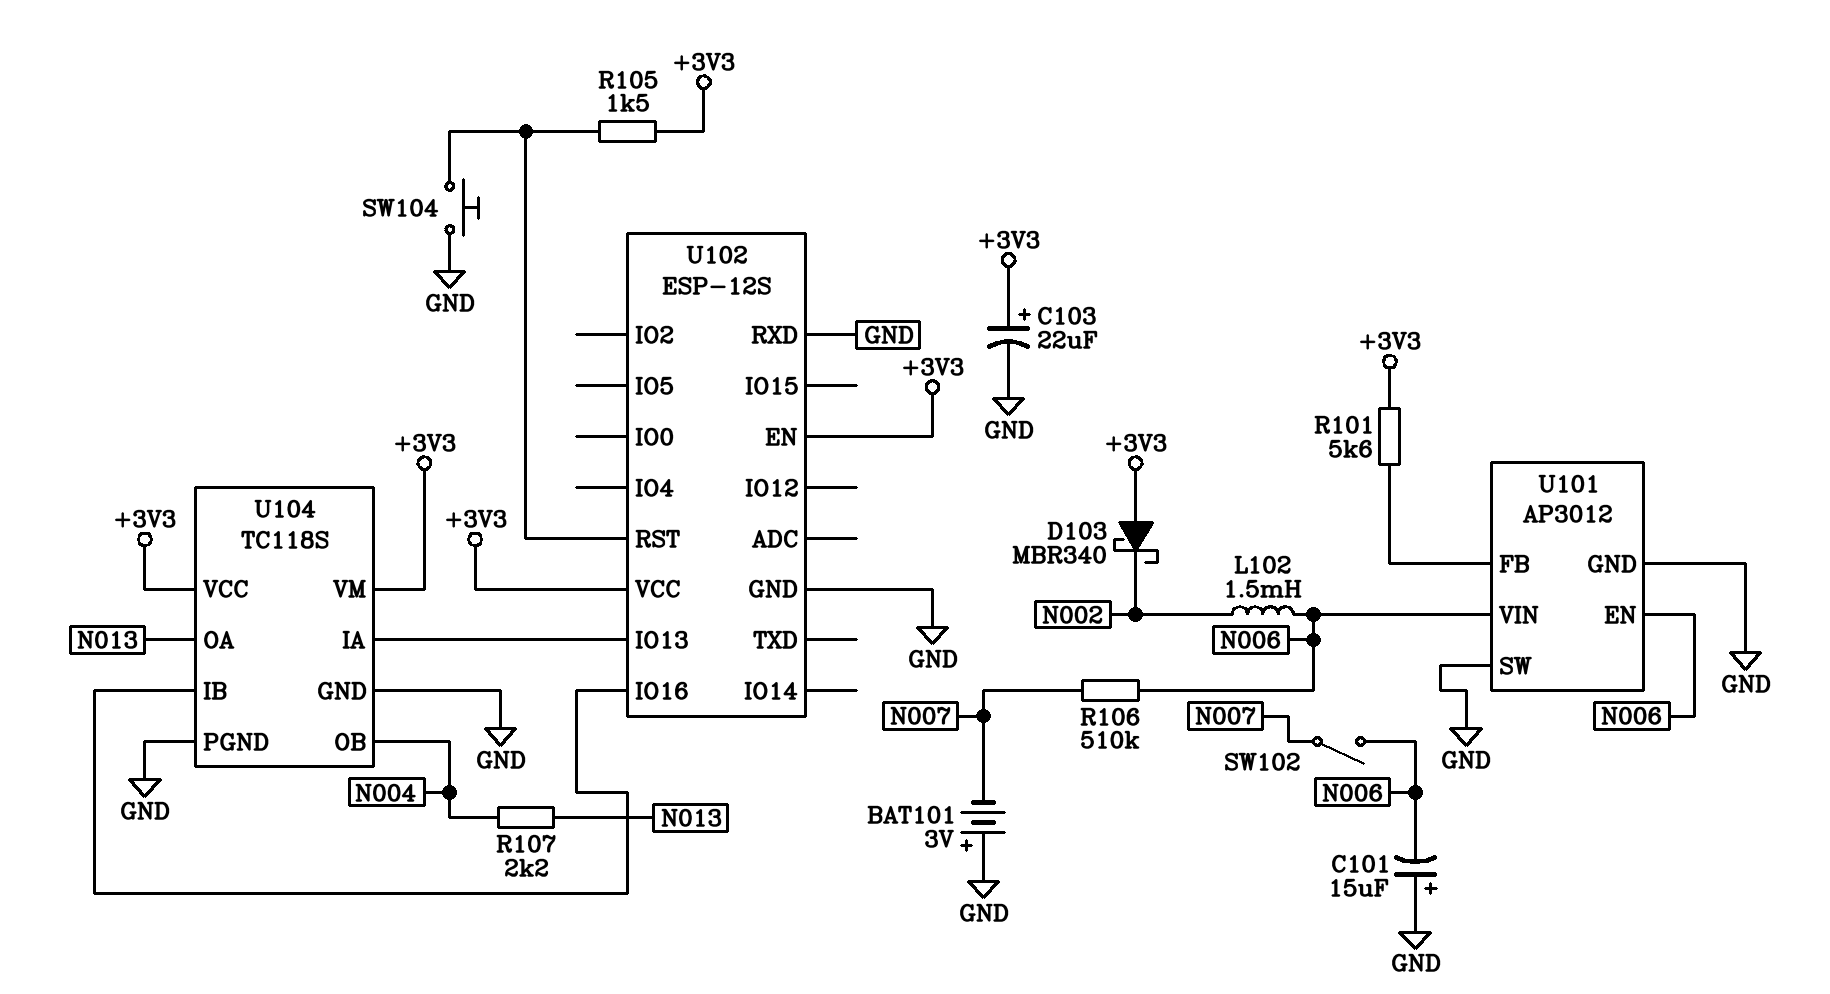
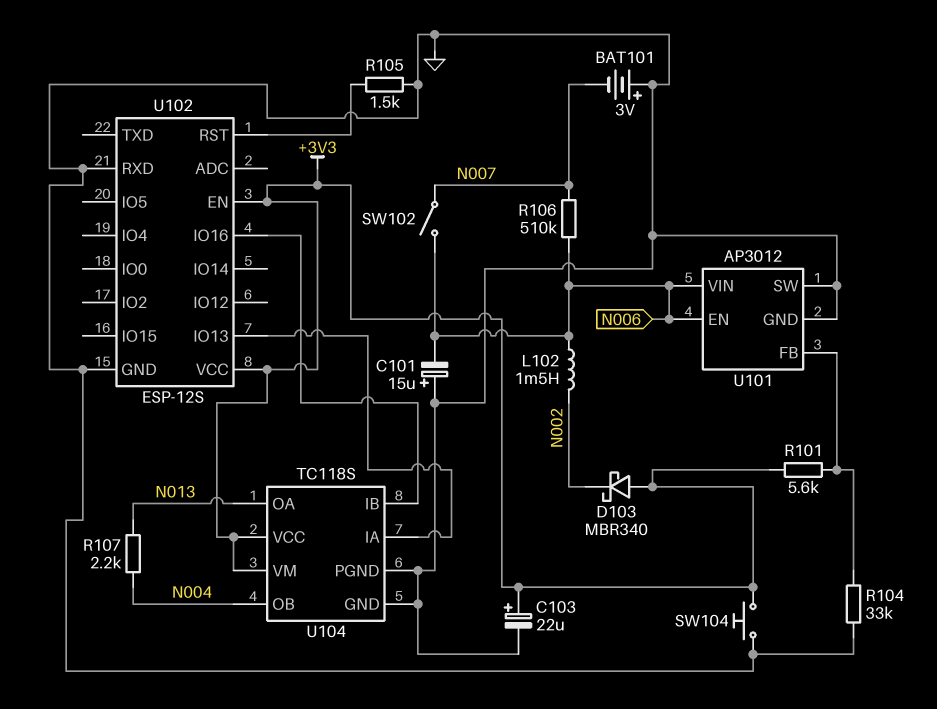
R104: none -> 33k (GND, U101/FB)
R105: 1.5k (+3V3, U102/RST) -> 1.5k (GND, U102/RST)
SW104: button (GND, U102/RST) -> button (+3V3, GND)

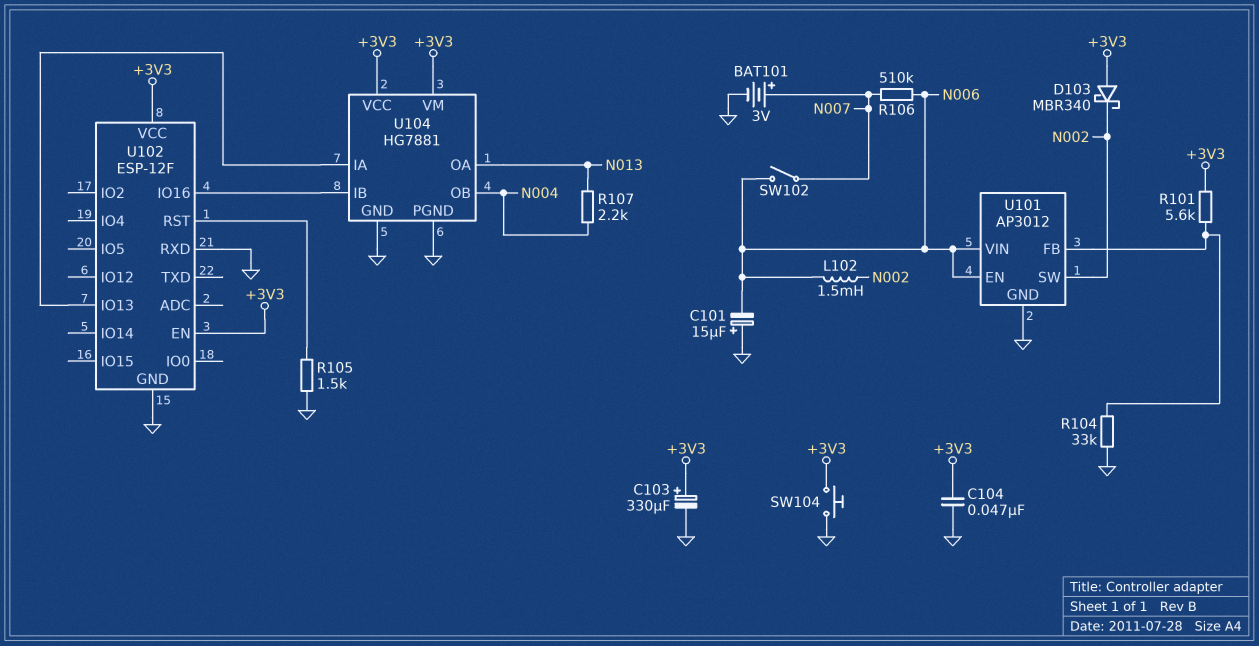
BAT101: 3V (plus GND, minus N007) -> 3V (plus N007, minus GND)
C103: 22uF (plus +3V3, minus GND) -> 330uF (plus +3V3, minus GND)
C104: none -> 47nF (+3V3, GND)
U101 pin SW: GND -> N002
U102: ESP-12S -> ESP-12F
U104: TC118S -> HG7881

